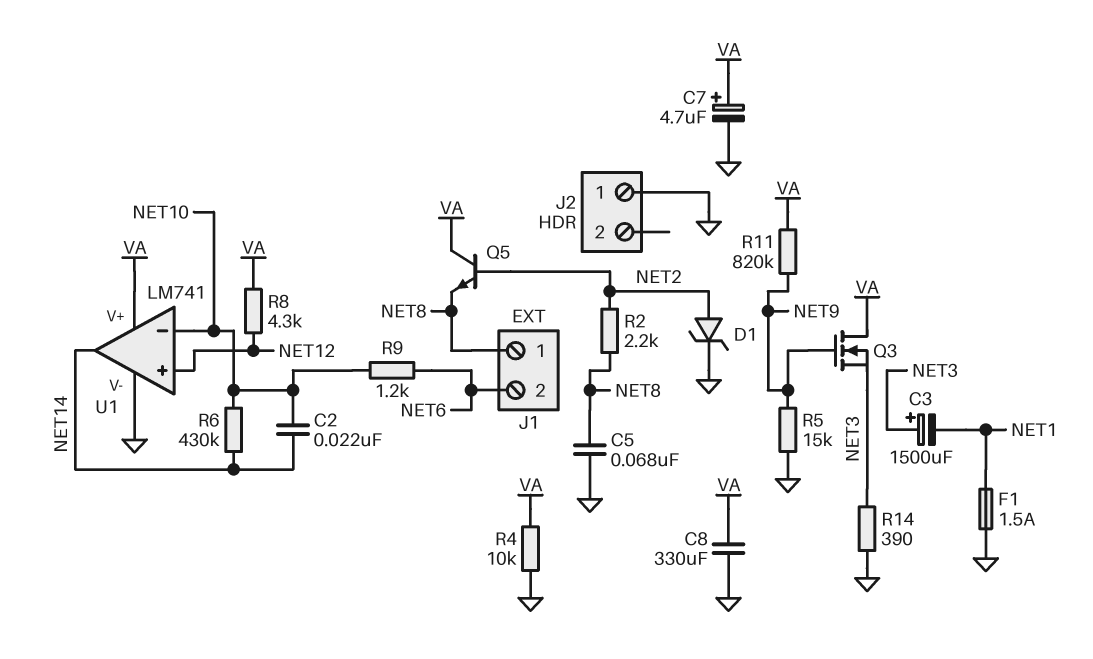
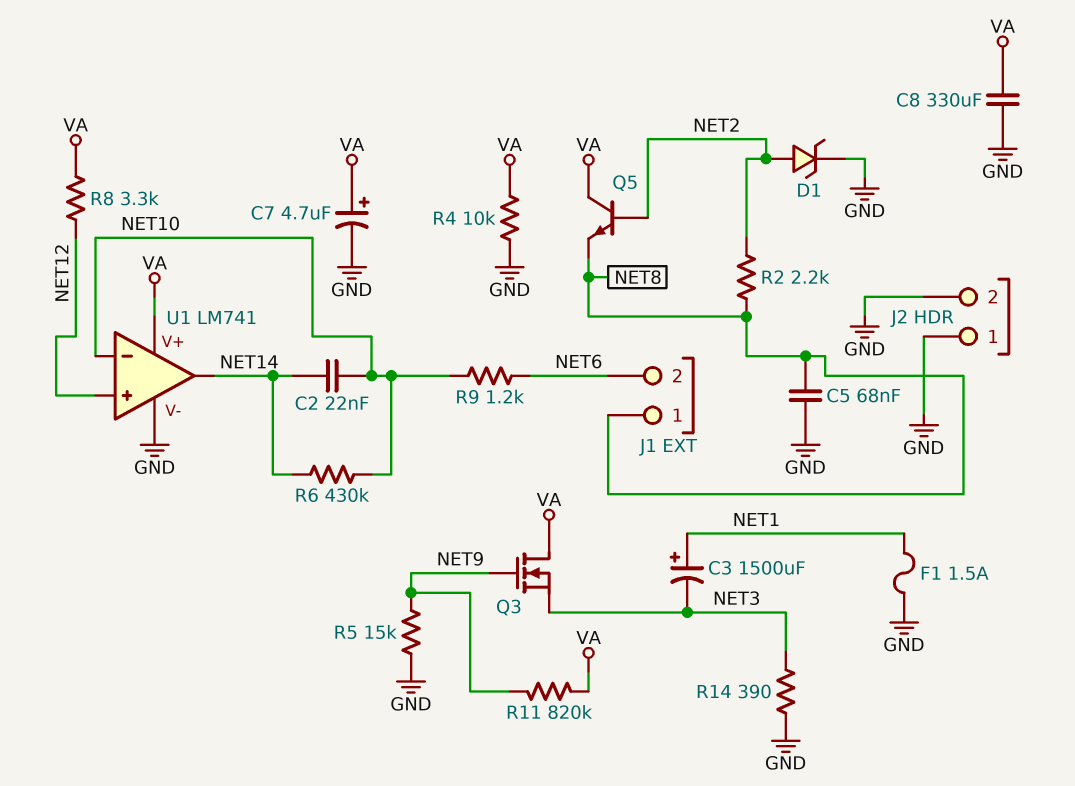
C3: 1500uF (plus NET3, minus NET1) -> 1500uF (plus NET1, minus NET3)
J2 pin 2: none -> GND
R8: 4.3k (NET12, VA) -> 3.3k (NET12, VA)

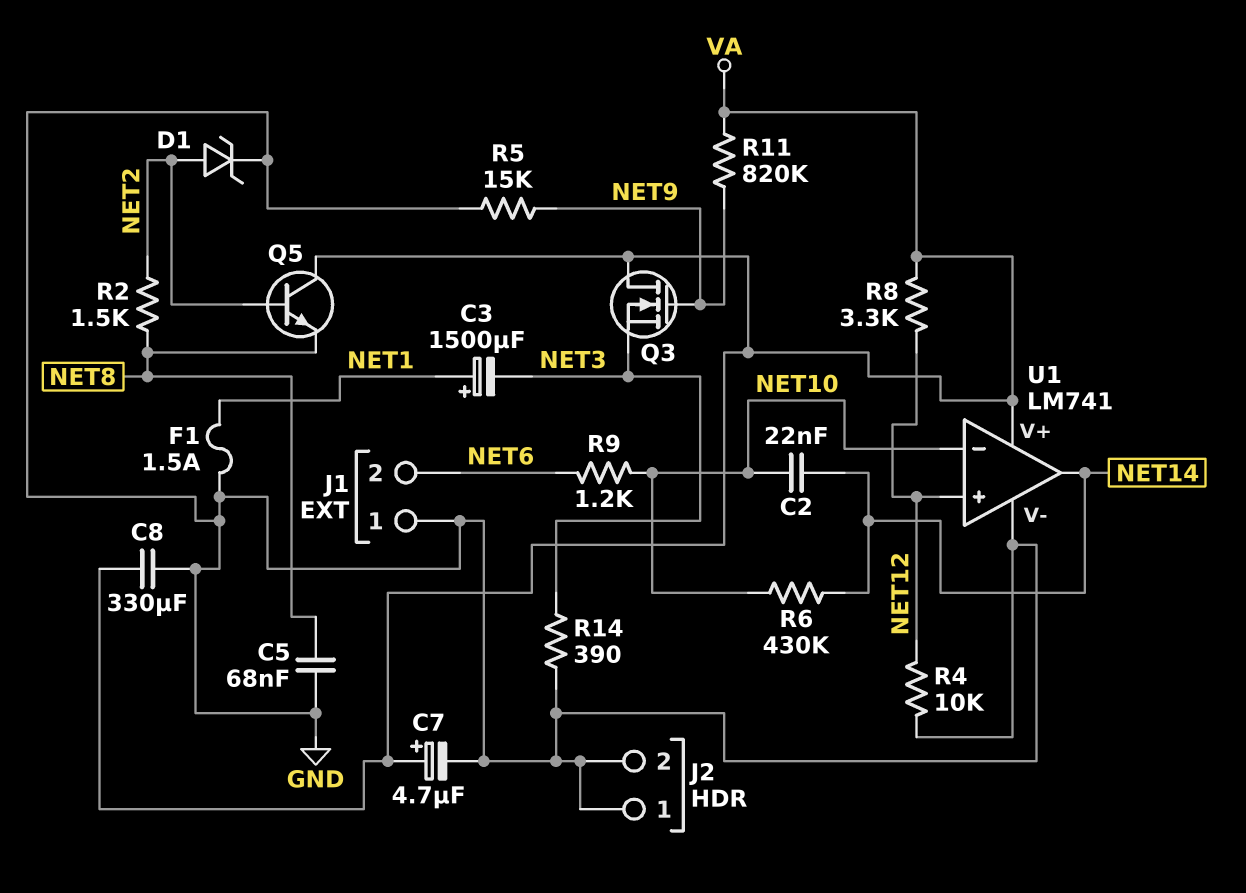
J1 pin 1: NET8 -> GND
R2: 2.2k (NET2, NET8) -> 1.5k (NET2, NET8)
R4: 10k (GND, VA) -> 10k (GND, NET12)

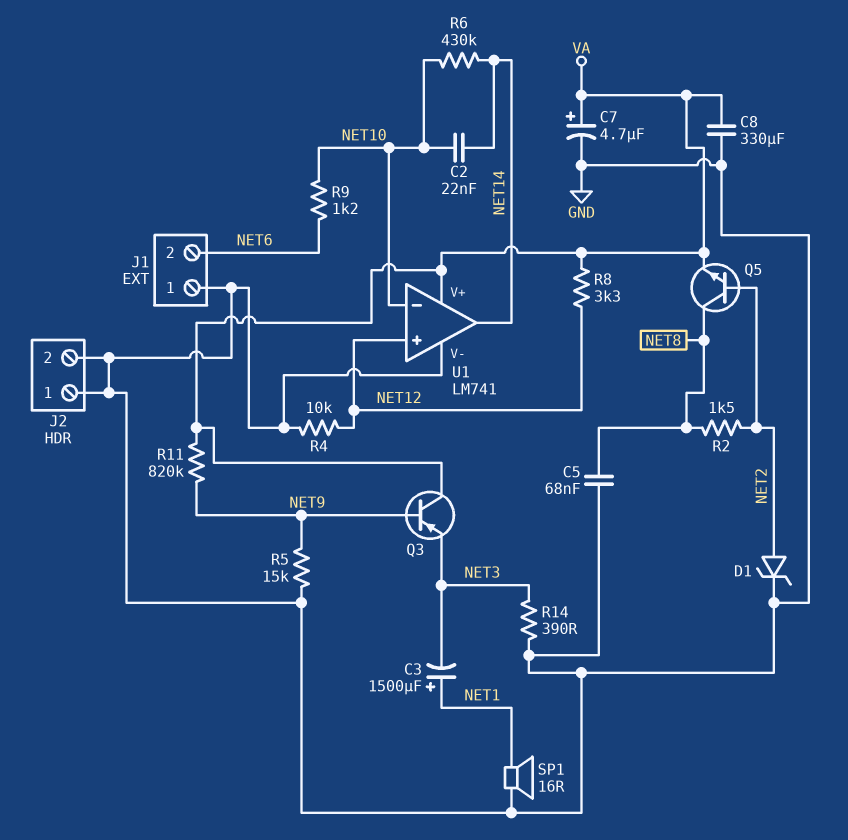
F1: 1.5A (GND, NET1) -> none
Q3: NMOS (G NET9, D VA, S NET3) -> PNP (B NET9, C VA, E NET3)
Q5: NPN (B NET2, C VA, E NET8) -> NPN (B NET2, C NET8, E VA)
SP1: none -> speaker 16R (GND, NET1)

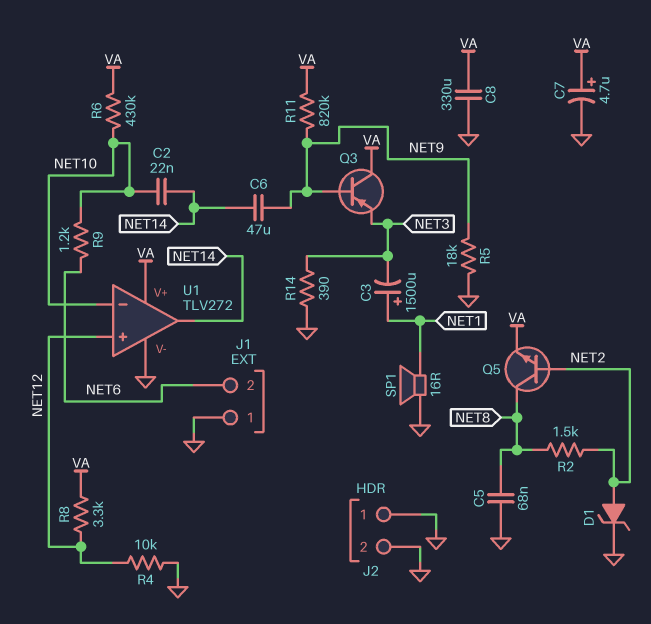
C6: none -> 47uF (NET9, NET14)
R5: 15k (GND, NET9) -> 18k (GND, NET9)
R6: 430k (NET10, NET14) -> 430k (NET10, VA)
U1: LM741 -> TLV272

